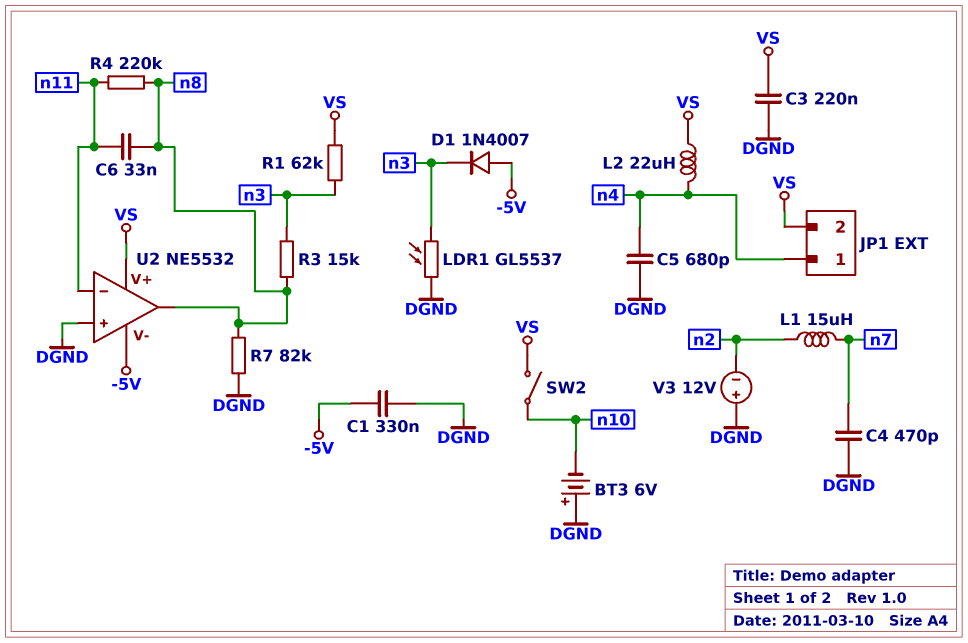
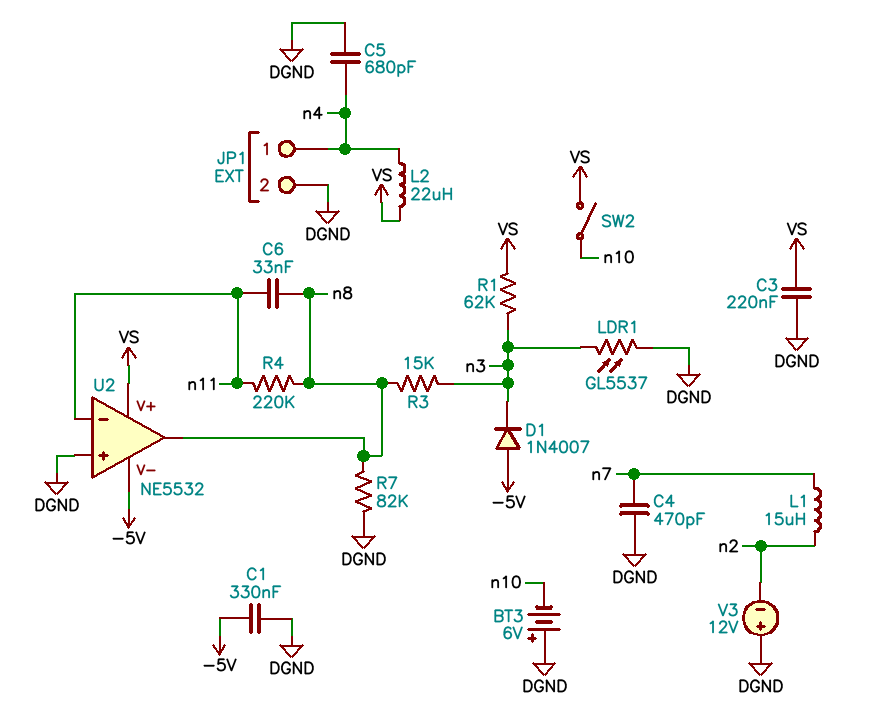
JP1 pin 2: VS -> DGND

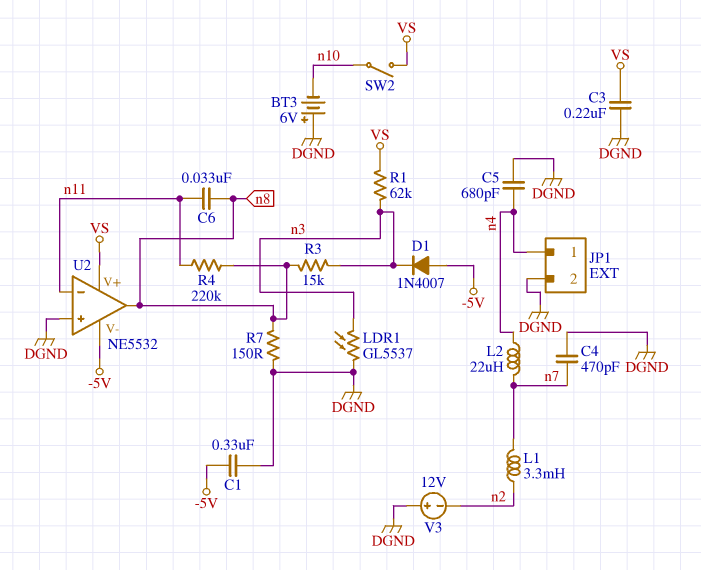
L1: 15uH (n2, n7) -> 3.3mH (n2, n7)
L2: 22uH (VS, n4) -> 22uH (n4, n7)
R7: 82k (DGND, n8) -> 150 (DGND, n8)

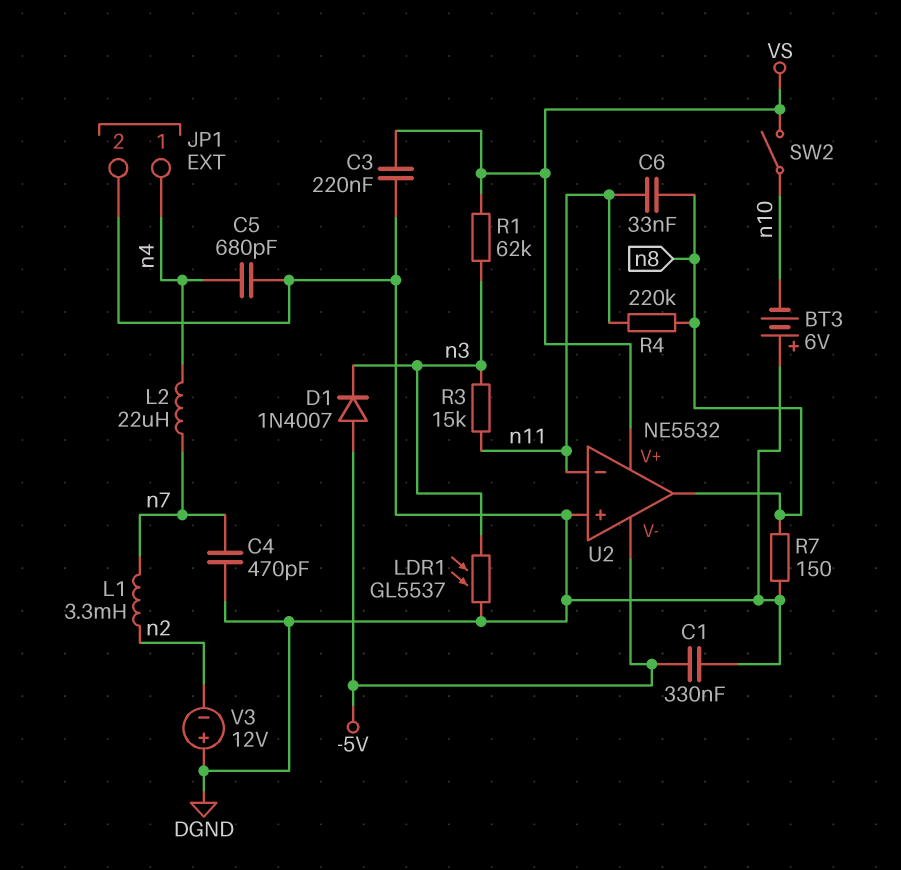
R3: 15k (n3, n8) -> 15k (n3, n11)

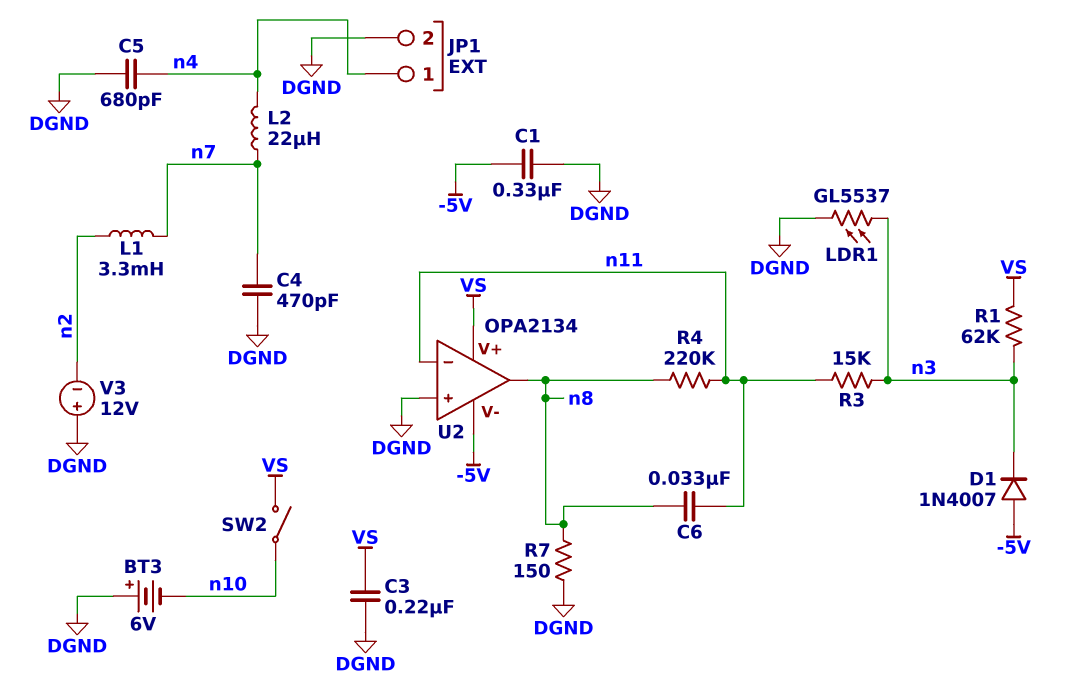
U2: NE5532 -> OPA2134

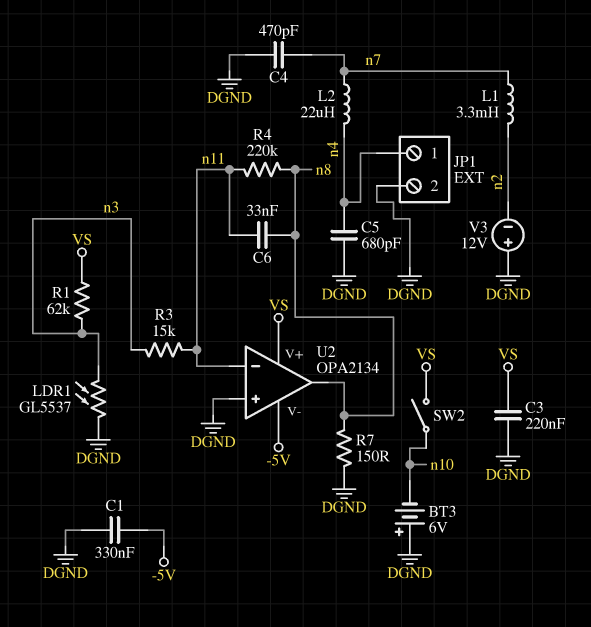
D1: diode 1N4007 (A -5V, K n3) -> none

